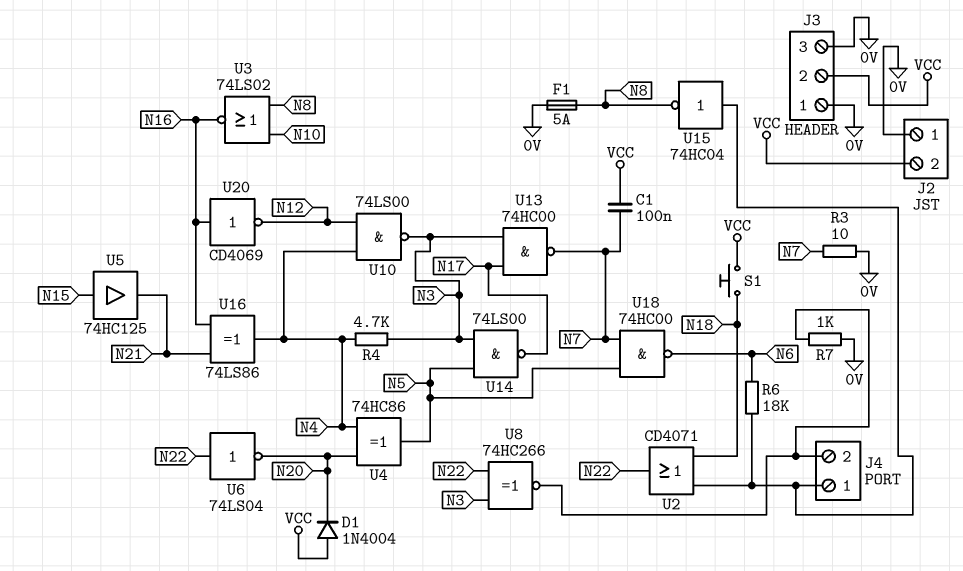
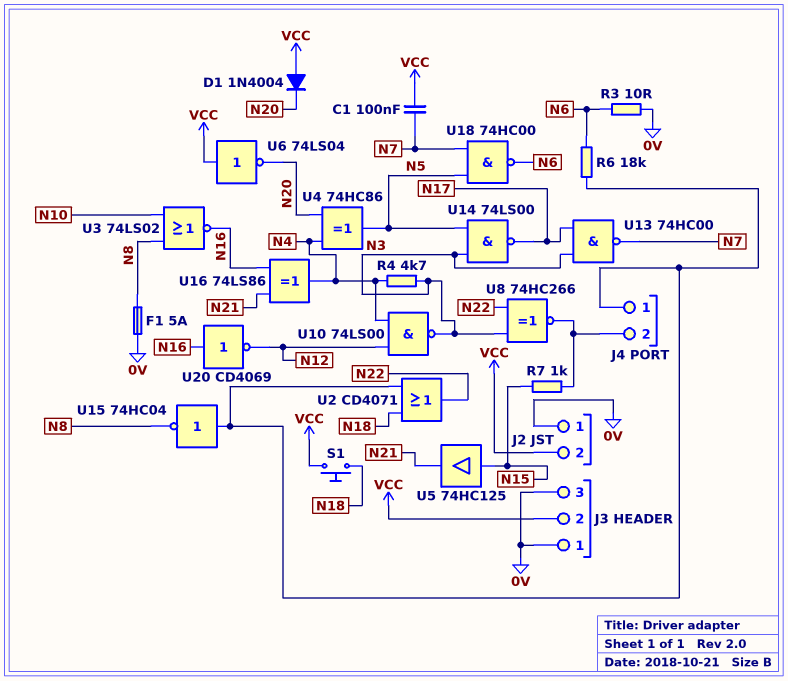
R3: 10 (0V, N7) -> 10 (0V, N6)
R7: 1k (0V, J4/2) -> 1k (J4/2, N15)
U6: NOT 74LS04 (in N22, out N20) -> NOT 74LS04 (in VCC, out N20)

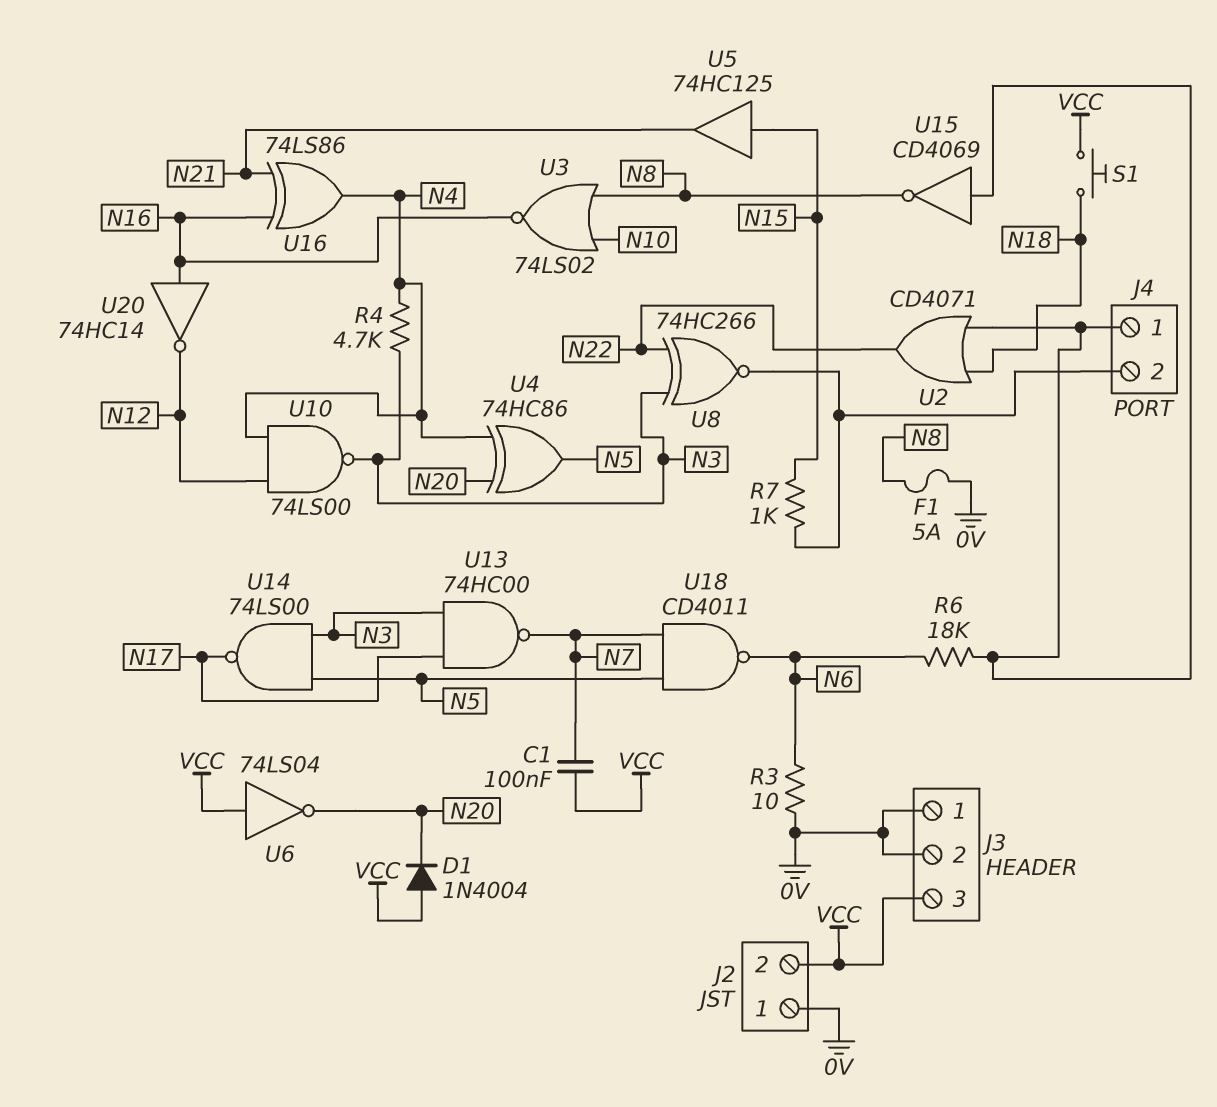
J3 pin 2: VCC -> 0V
J3 pin 3: 0V -> VCC
U15: NOT 74HC04 (in J4/1, out N8) -> NOT CD4069 (in J4/1, out N8)
U18: NAND 74HC00 (in N5, in N7, out N6) -> NAND CD4011 (in N5, in N7, out N6)
U20: NOT CD4069 (in N16, out N12) -> NOT 74HC14 (in N16, out N12)

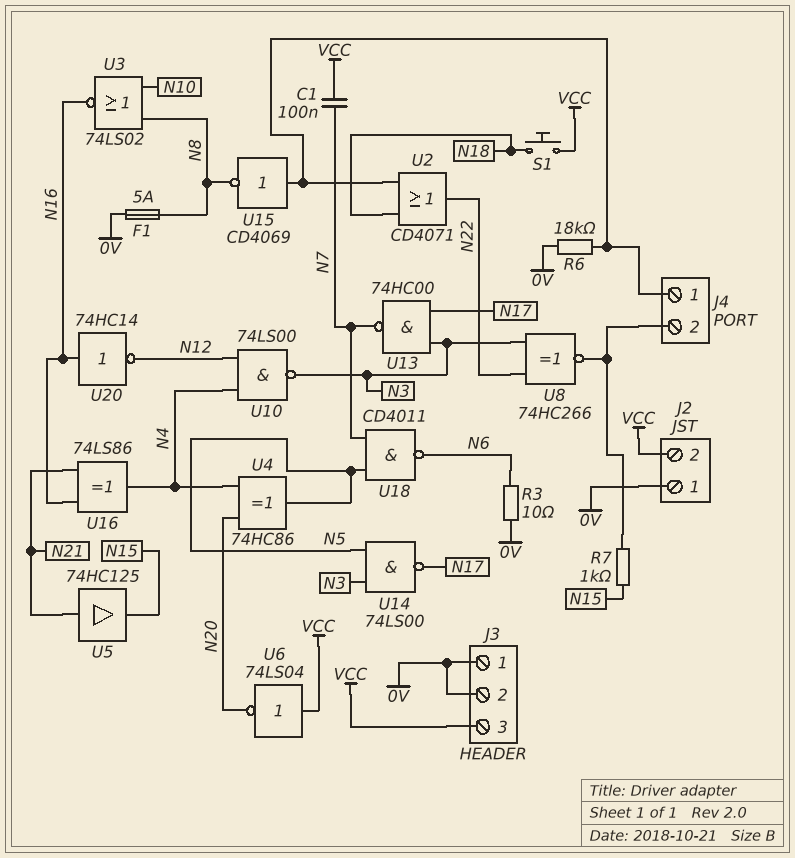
D1: diode 1N4004 (A VCC, K N20) -> none
R4: 4.7k (N3, N4) -> none
R6: 18k (J4/1, N6) -> 18k (0V, J4/1)
U5: buffer 74HC125 (in N15, out N21) -> buffer 74HC125 (in N21, out N15)

